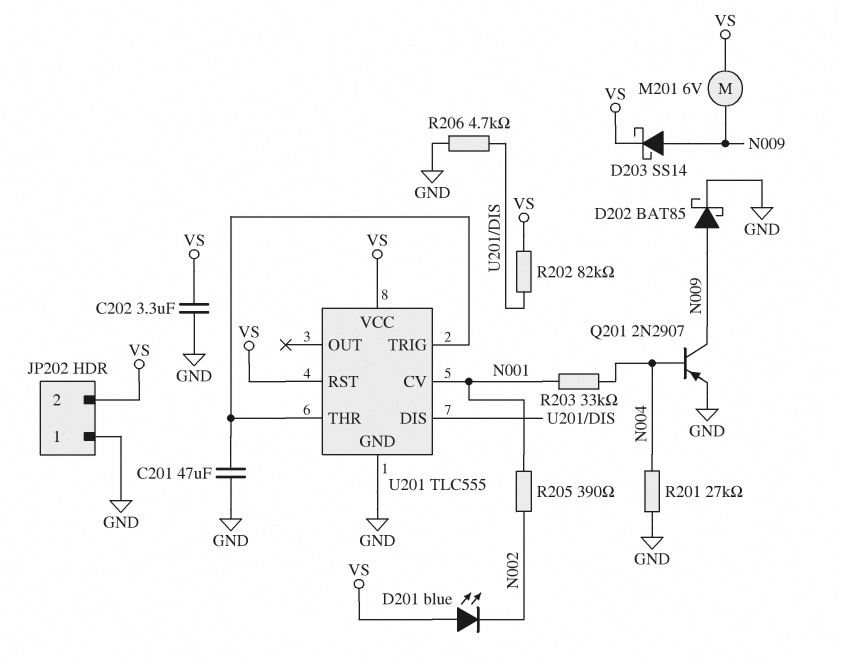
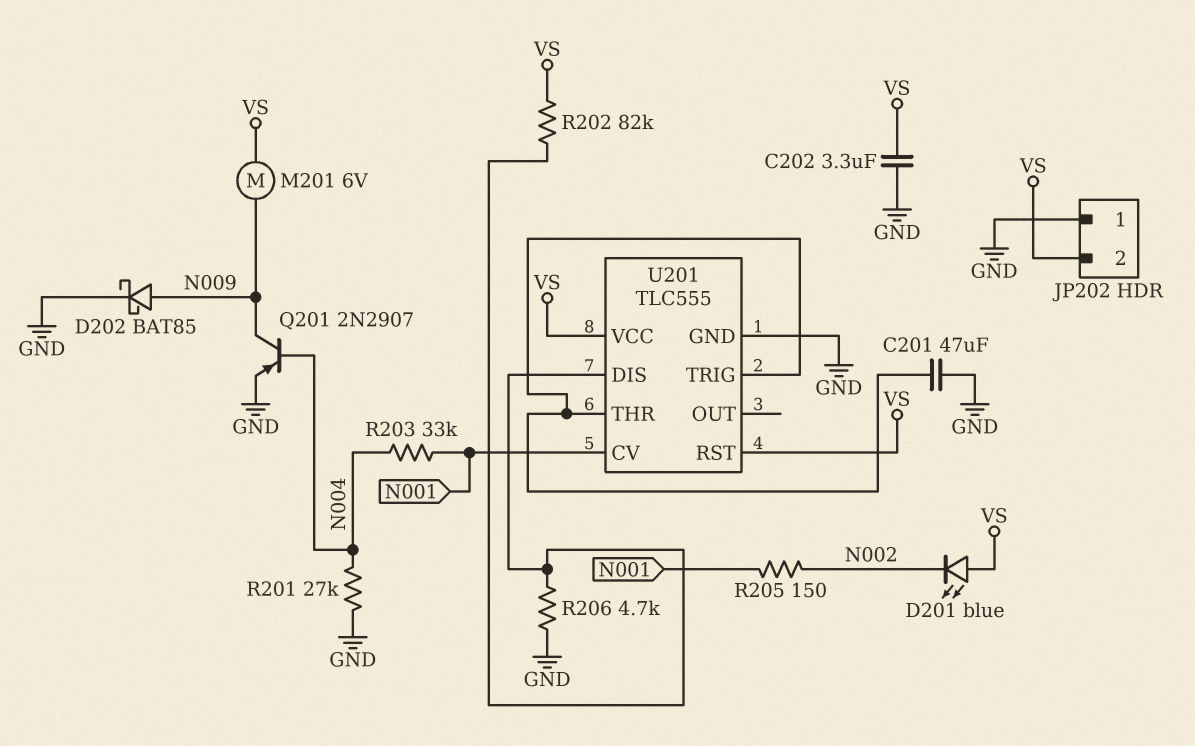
D203: schottky SS14 (A N009, K VS) -> none
R205: 390 (N001, N002) -> 150 (N001, N002)

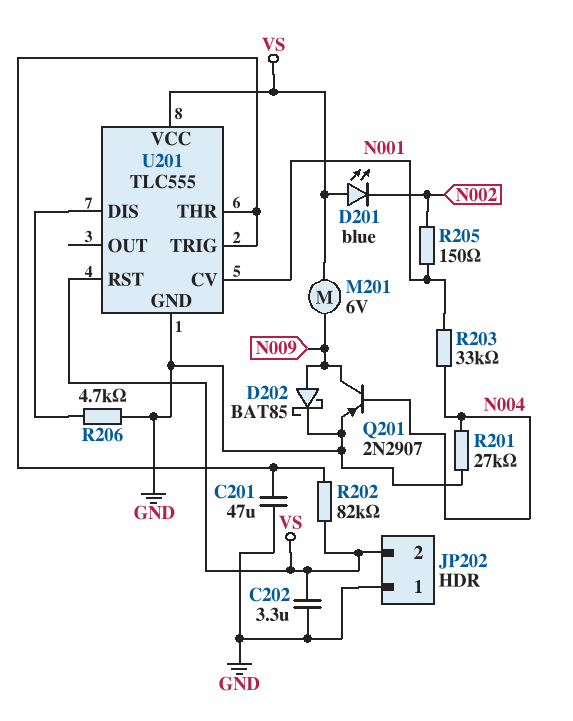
R202: 82k (U201/DIS, VS) -> 82k (U201/THR, VS)

